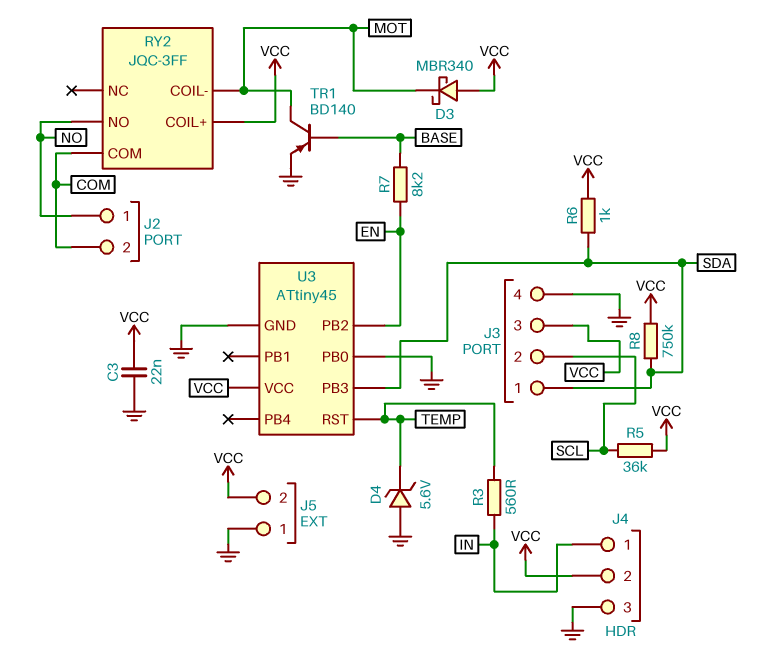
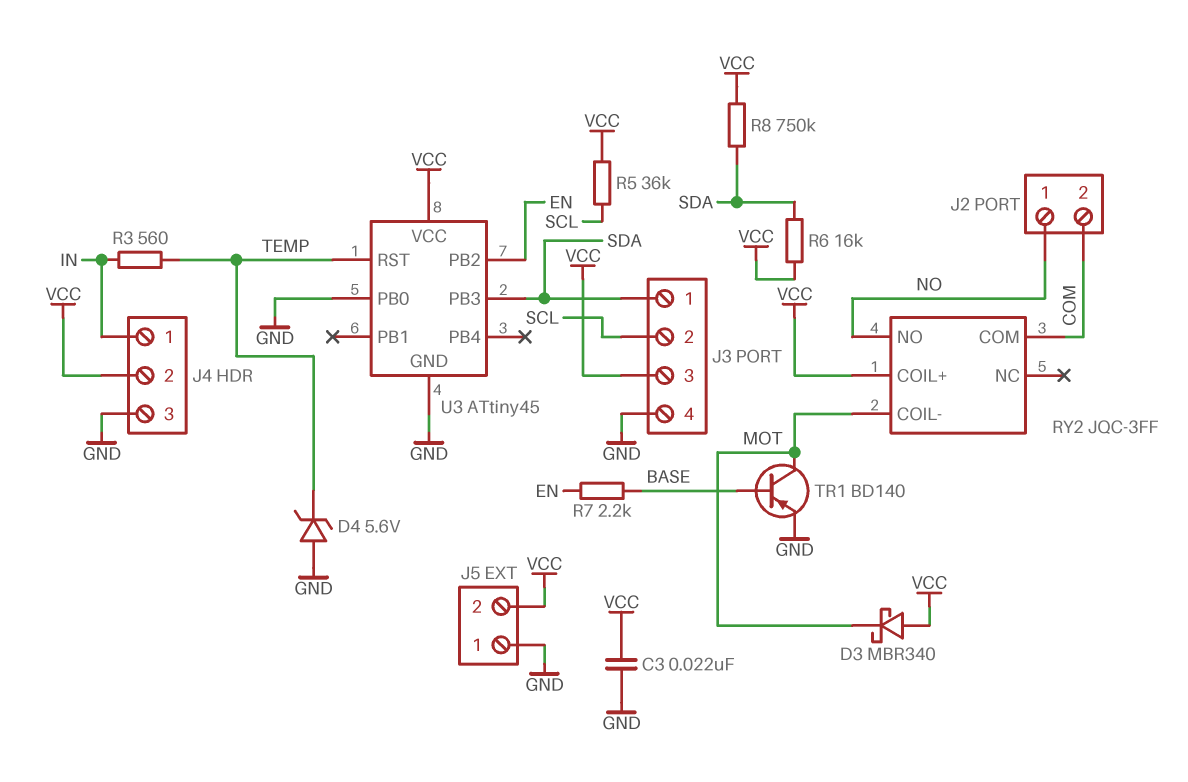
R6: 1k (SDA, VCC) -> 16k (SDA, VCC)
R7: 8.2k (BASE, EN) -> 2.2k (BASE, EN)

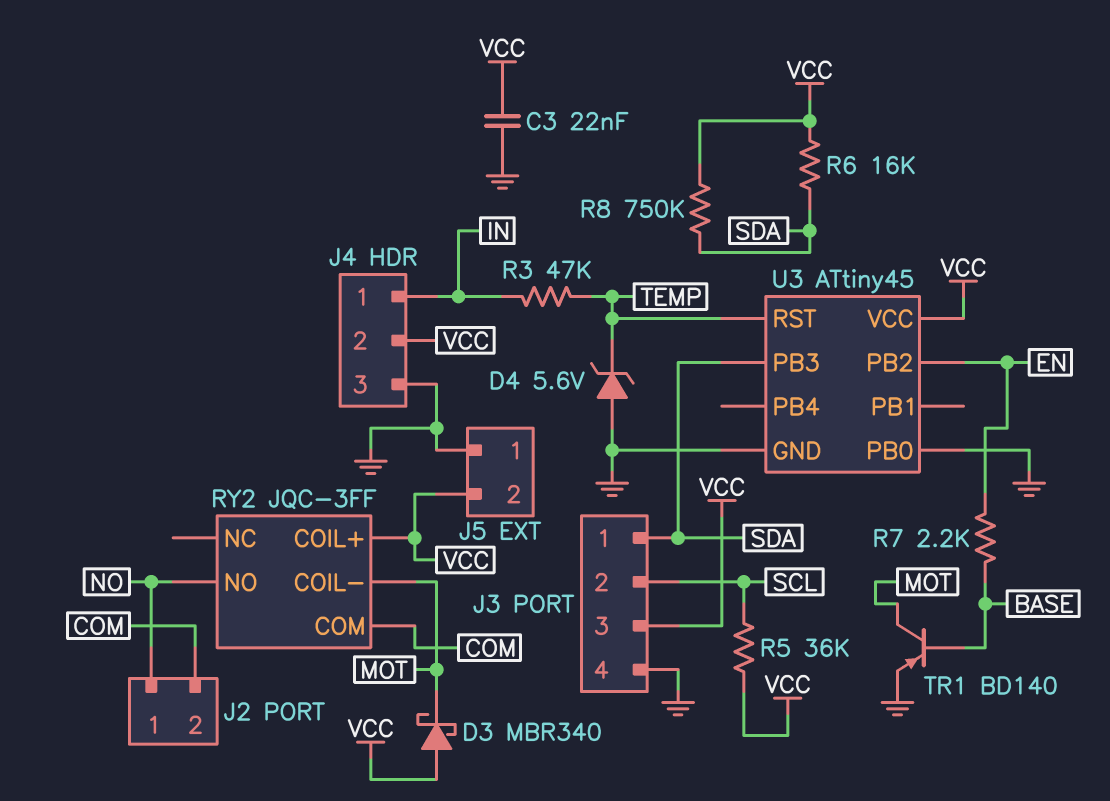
R3: 560 (IN, TEMP) -> 47k (IN, TEMP)

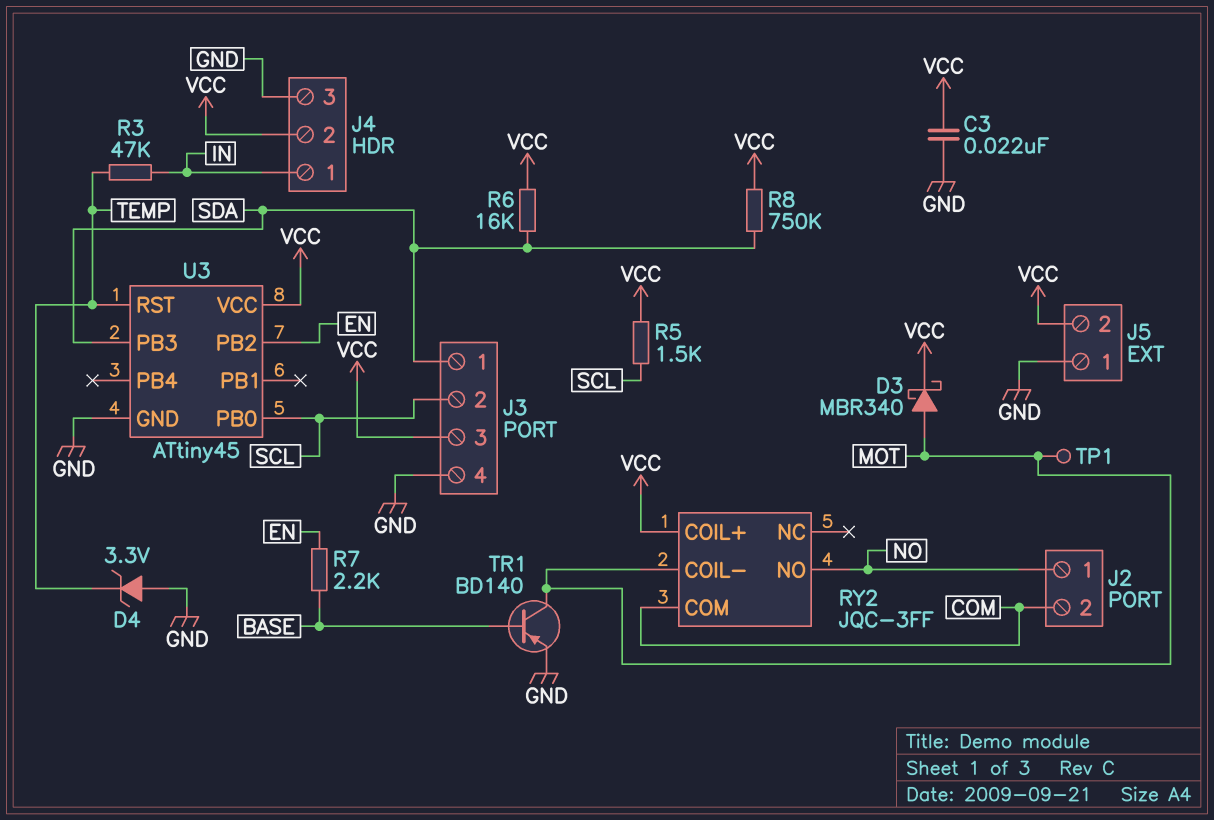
D3: schottky MBR340 (A VCC, K MOT) -> schottky MBR340 (A MOT, K VCC)
D4: zener 5.6V (A GND, K TEMP) -> zener 3.3V (A GND, K TEMP)
R5: 36k (SCL, VCC) -> 1.5k (SCL, VCC)
TP1: none -> test point (MOT)
U3 pin PB0: GND -> SCL

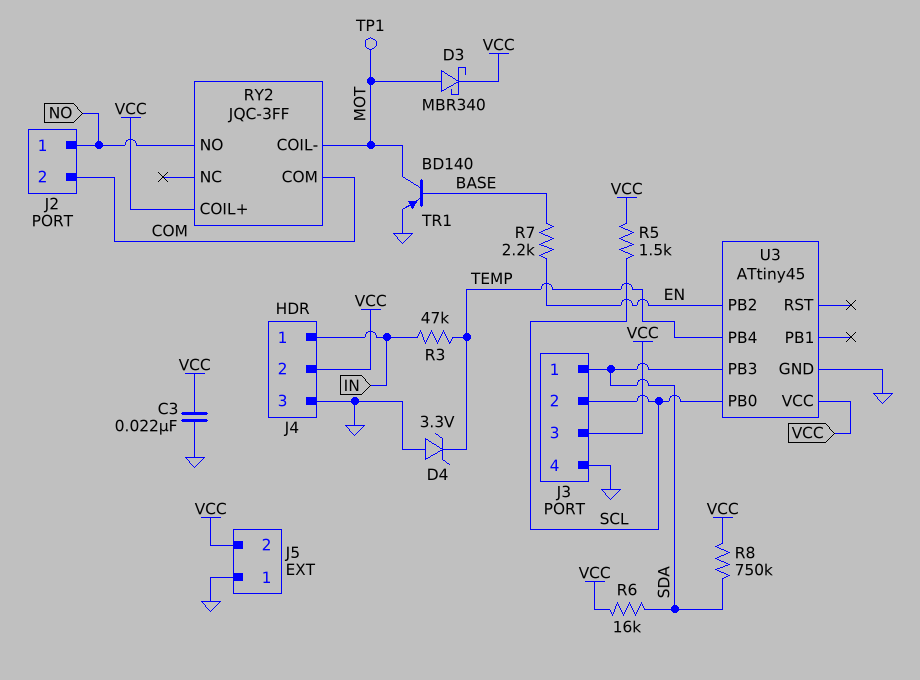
U3 pin PB4: none -> TEMP
U3 pin RST: TEMP -> none

